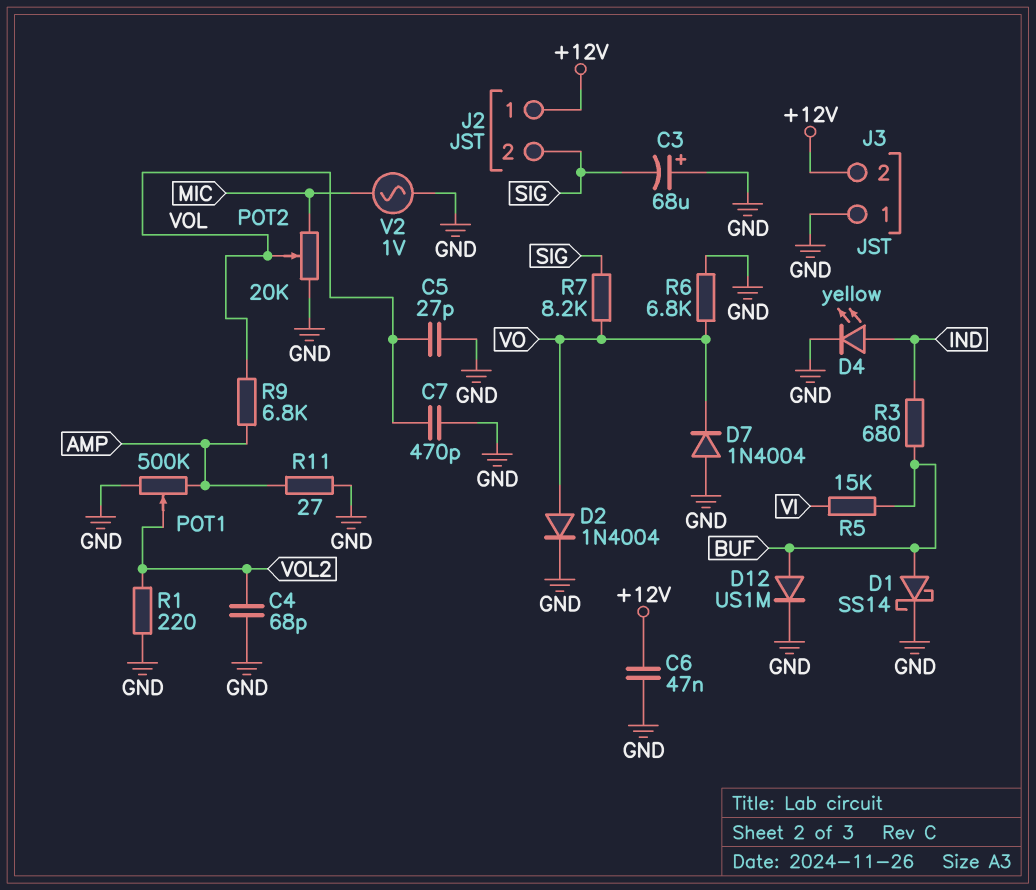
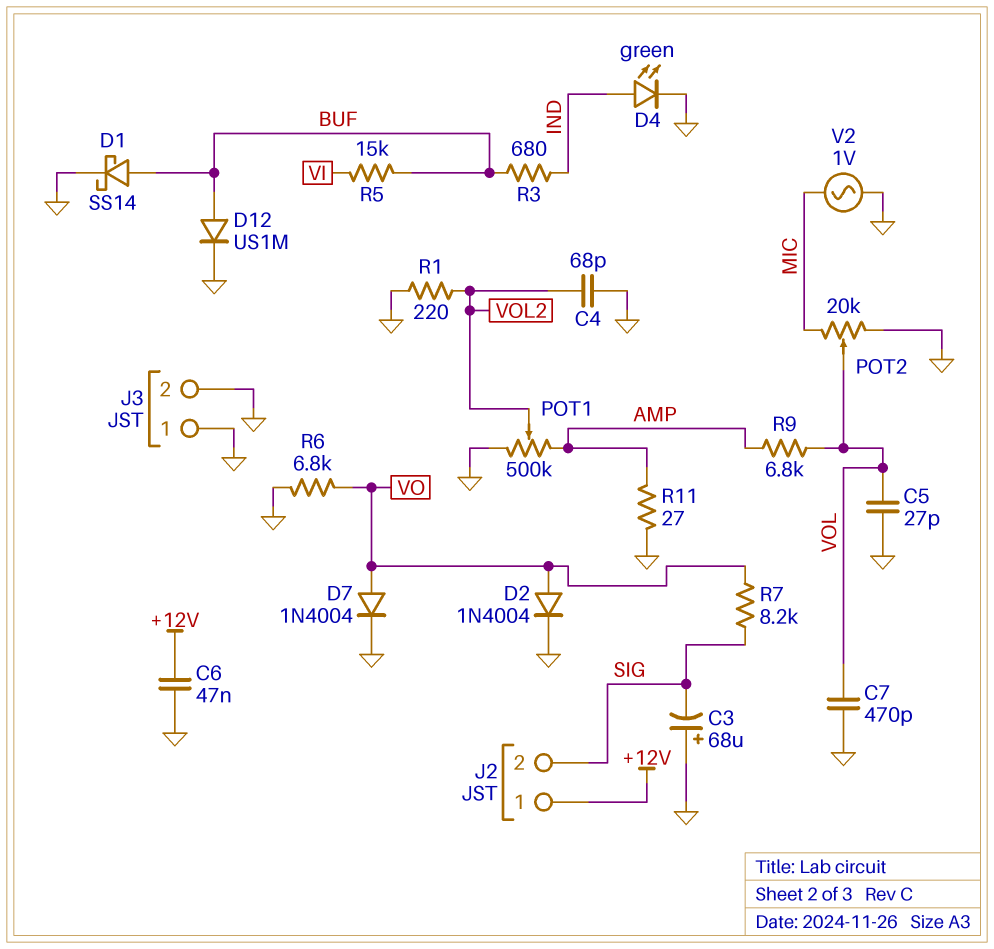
D4: LED yellow (A IND, K GND) -> LED green (A IND, K GND)
D7: diode 1N4004 (A GND, K VO) -> diode 1N4004 (A VO, K GND)
J3 pin 2: +12V -> GND

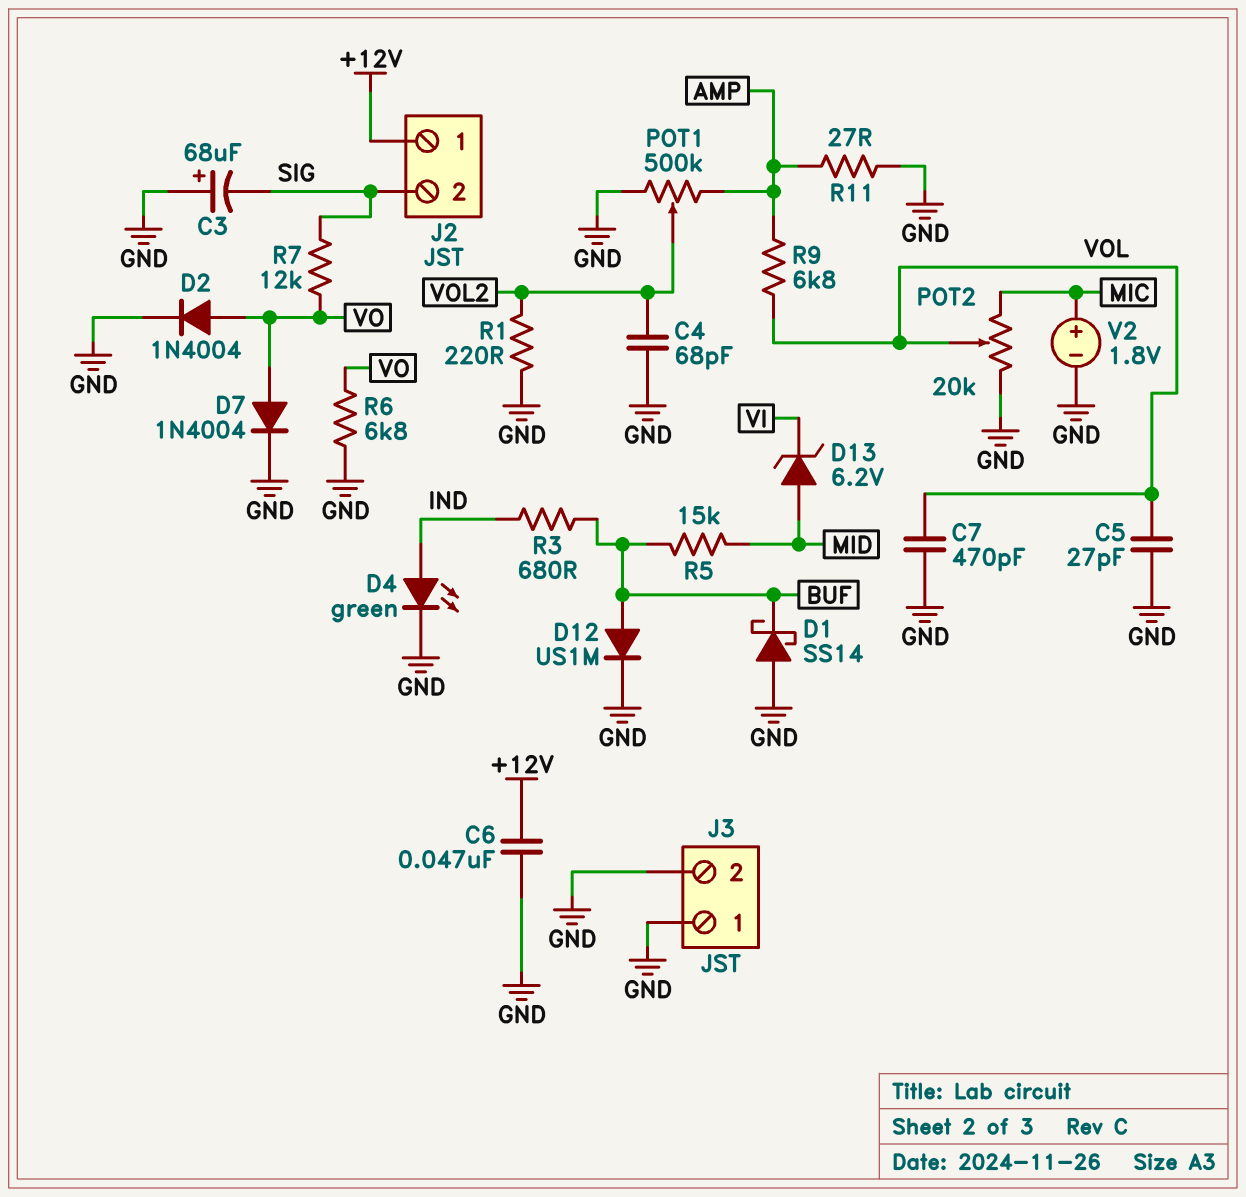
D1: schottky SS14 (A BUF, K GND) -> schottky SS14 (A GND, K BUF)
D13: none -> zener 6.2V (A MID, K VI)
R5: 15k (BUF, VI) -> 15k (BUF, MID)
R7: 8.2k (SIG, VO) -> 12k (SIG, VO)
V2: AC 1V (GND, MIC) -> 1.8V (plus MIC, minus GND)

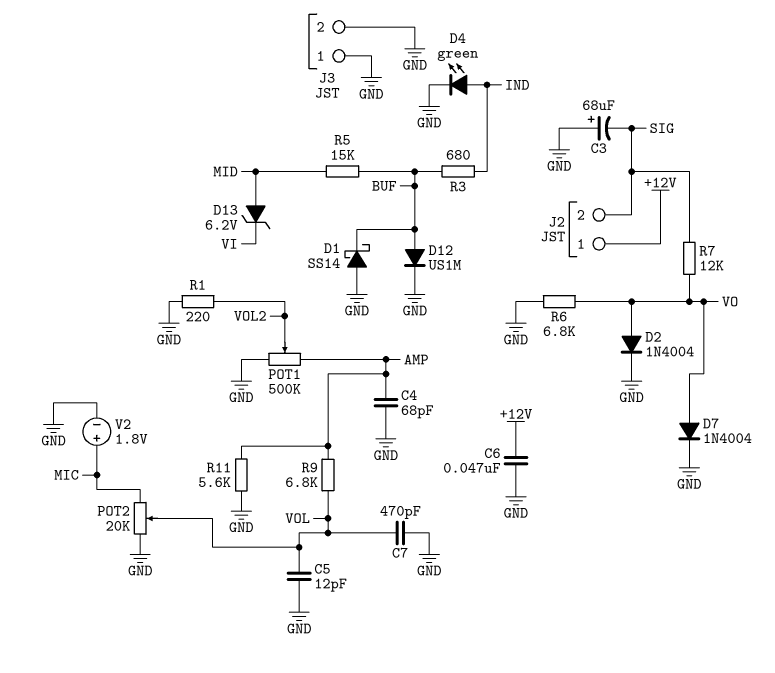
C4: 68pF (GND, VOL2) -> 68pF (AMP, GND)
C5: 27pF (GND, VOL) -> 12pF (GND, VOL)
R11: 27 (AMP, GND) -> 5.6k (AMP, GND)

